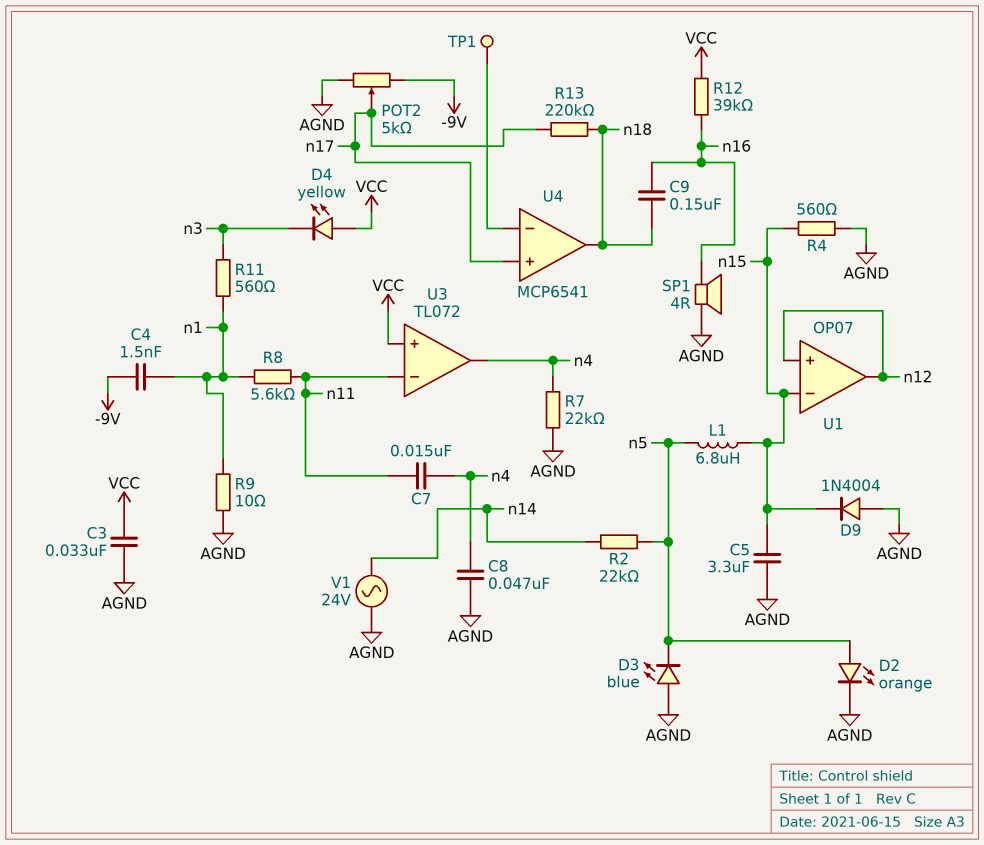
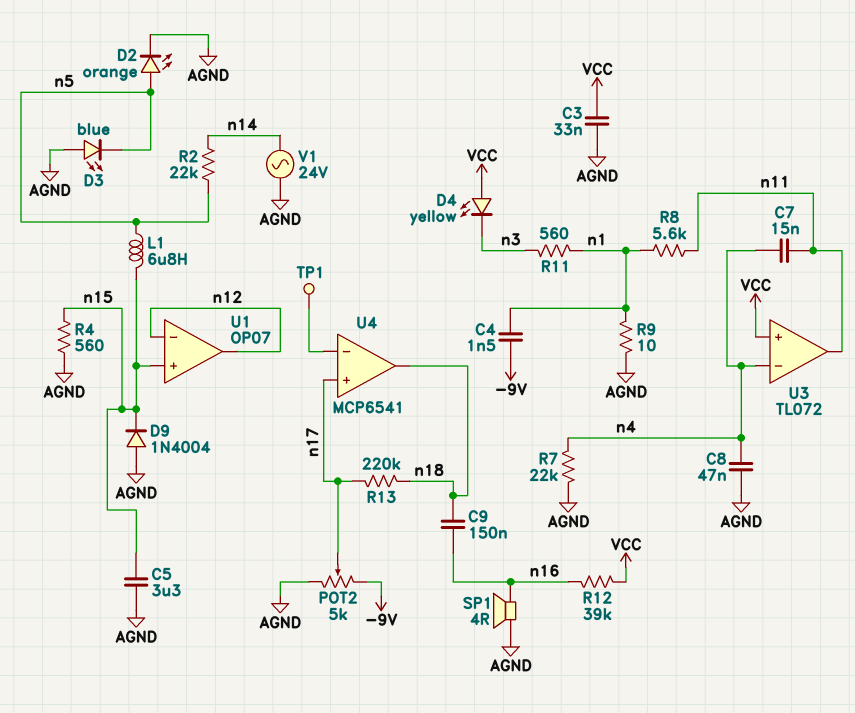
U1 pin in+: n12 -> n15
U1 pin in-: n15 -> n12
U3 pin in-: n11 -> n4
U3 pin out: n4 -> n11

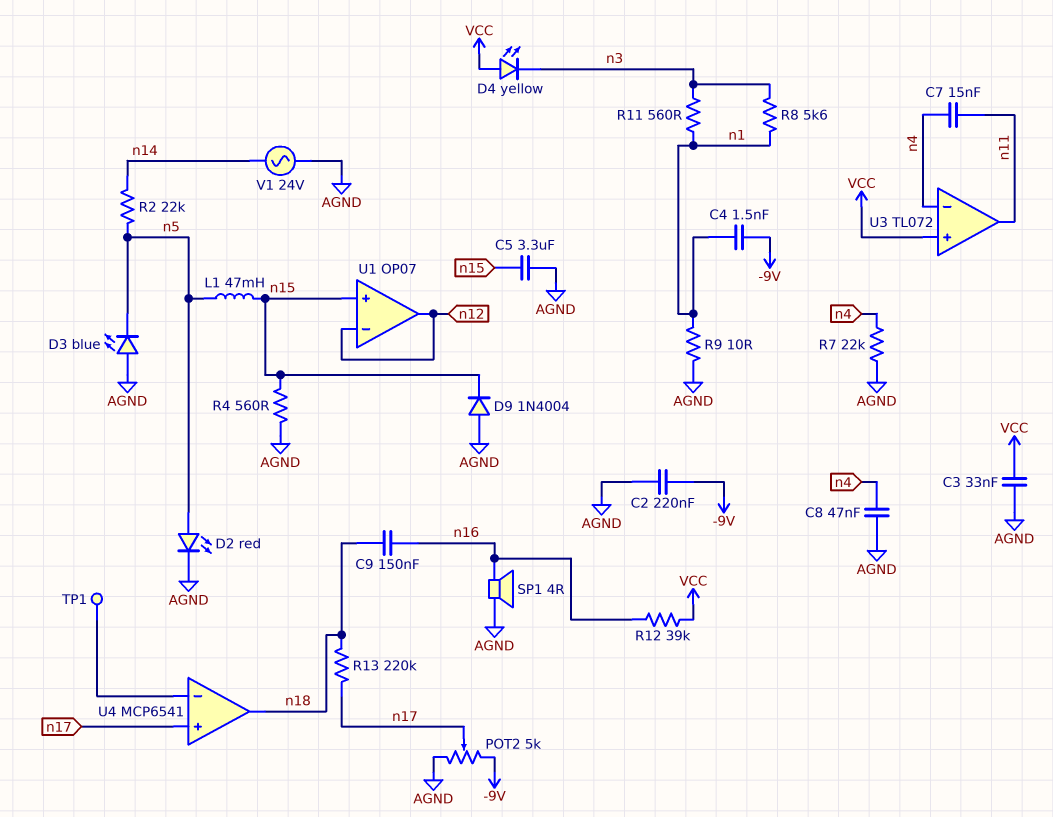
C2: none -> 220nF (-9V, AGND)
D2: LED orange (A n5, K AGND) -> LED red (A n5, K AGND)
L1: 6.8uH (n5, n15) -> 47mH (n5, n15)
R8: 5.6k (n1, n11) -> 5.6k (n1, n3)

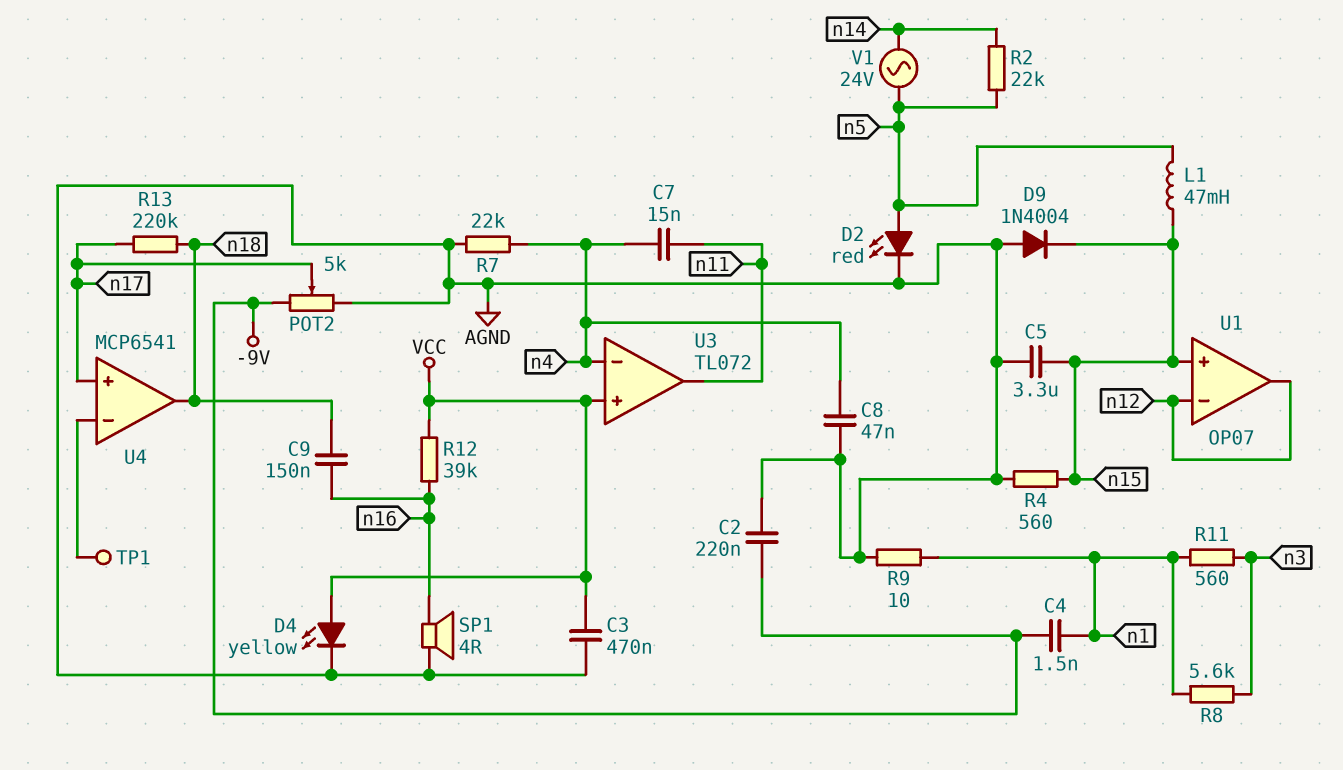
C3: 33nF (AGND, VCC) -> 470nF (AGND, VCC)
D3: LED blue (A AGND, K n5) -> none
D4: LED yellow (A VCC, K n3) -> LED yellow (A VCC, K AGND)
V1: AC 24V (AGND, n14) -> AC 24V (n5, n14)

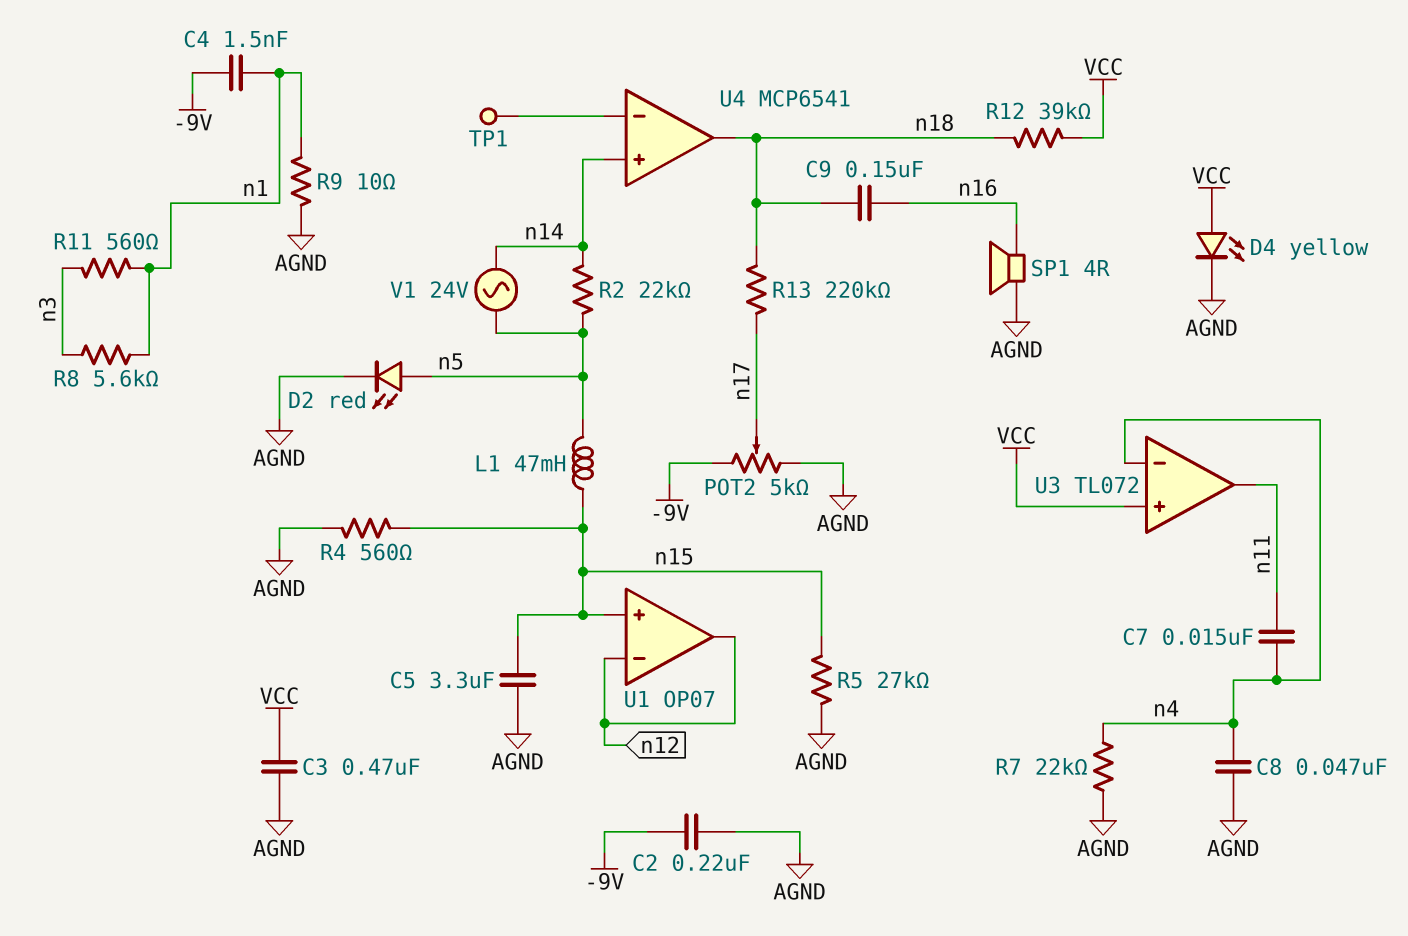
D9: diode 1N4004 (A AGND, K n15) -> none
R5: none -> 27k (AGND, n15)
R12: 39k (VCC, n16) -> 39k (VCC, n18)
U4 pin in+: n17 -> n14

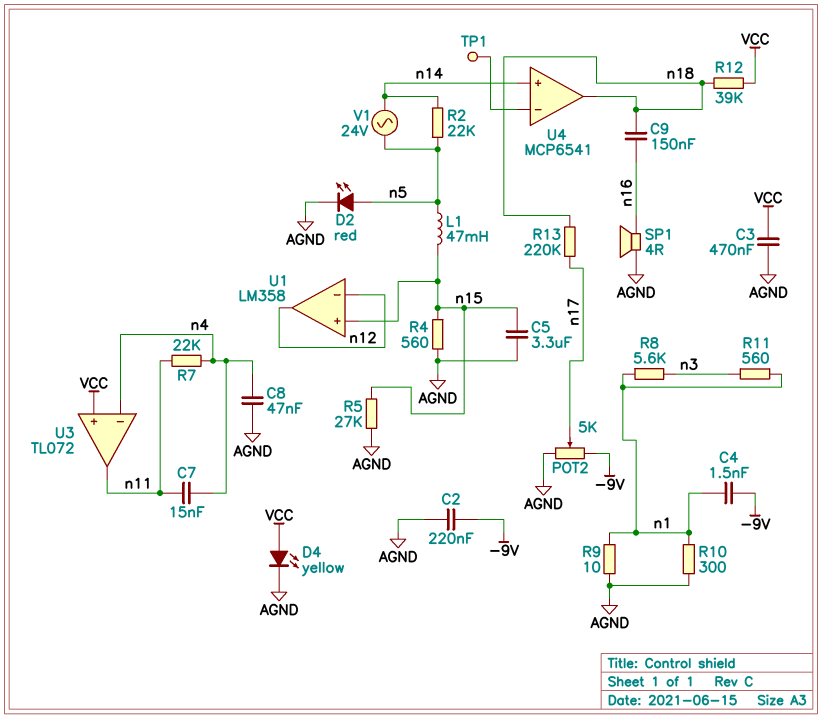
R7: 22k (AGND, n4) -> 22k (n4, n11)
R10: none -> 300 (AGND, n1)
U1: OP07 -> LM358

